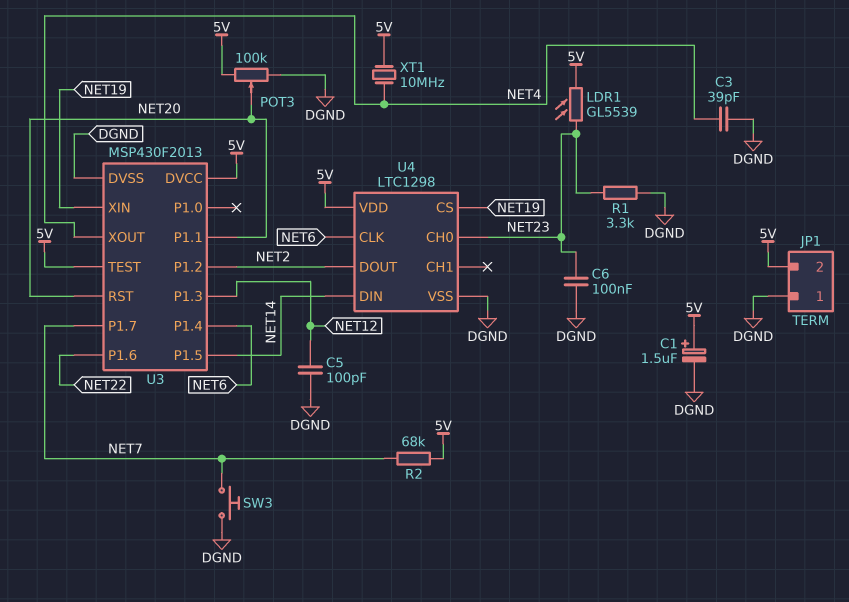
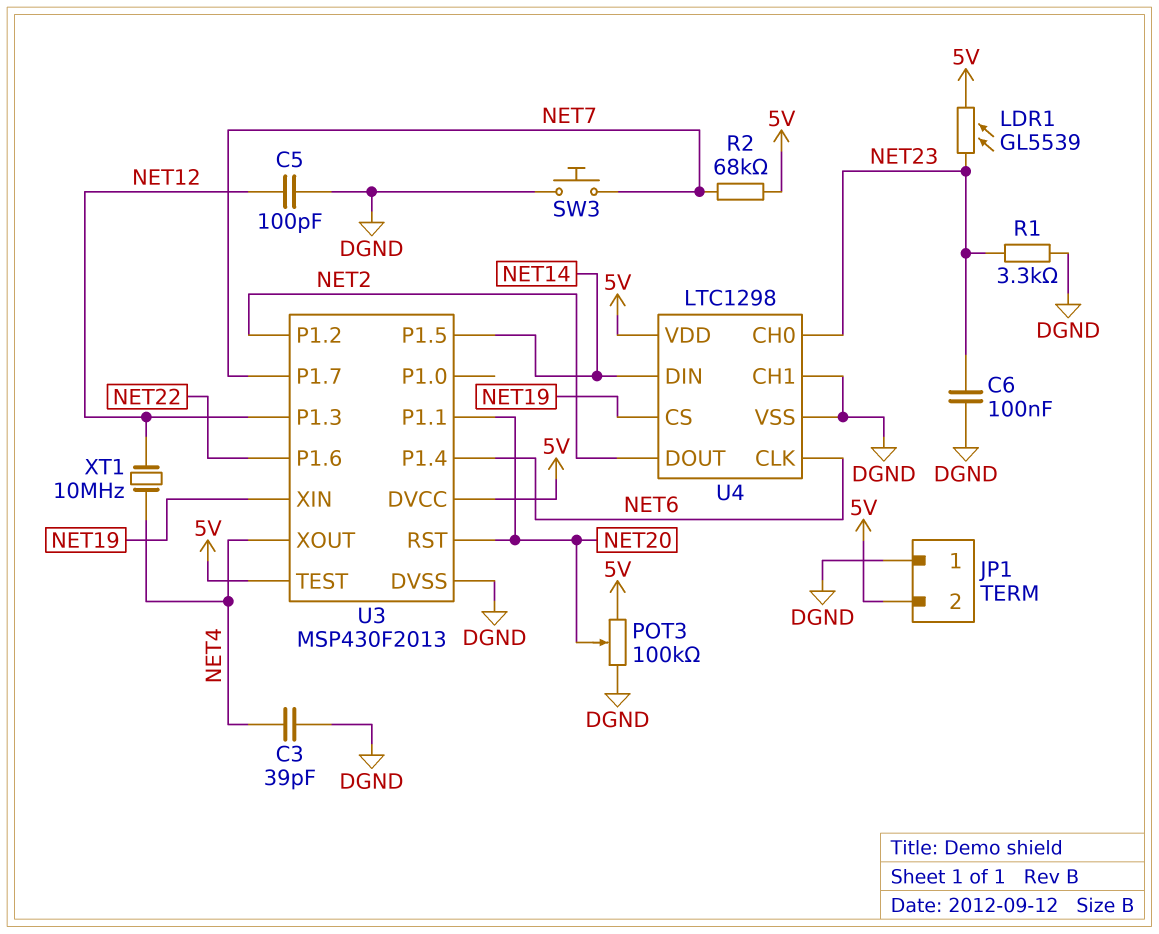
C1: 1.5uF (plus 5V, minus DGND) -> none
U4 pin CH1: none -> DGND
XT1: 10MHz (5V, NET4) -> 10MHz (NET4, NET12)

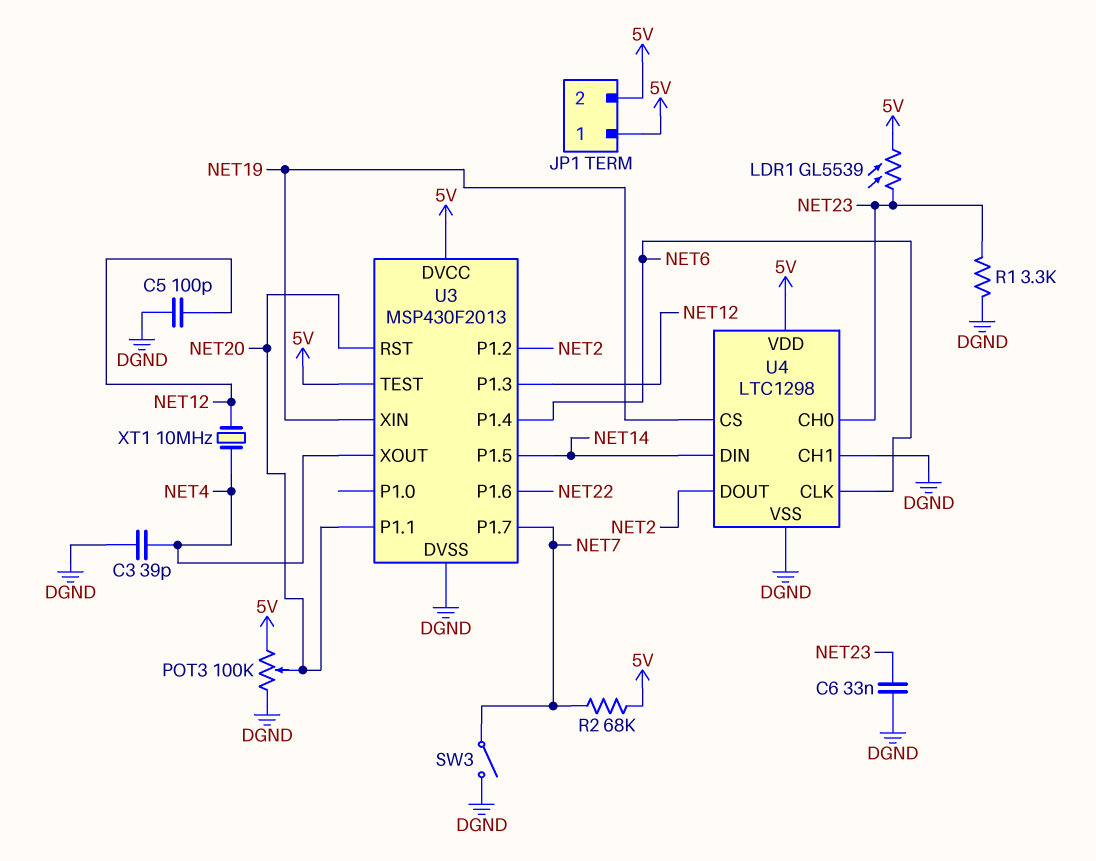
C6: 100nF (DGND, NET23) -> 33nF (DGND, NET23)
JP1 pin 1: DGND -> 5V
SW3: button (DGND, NET7) -> switch (DGND, NET7)

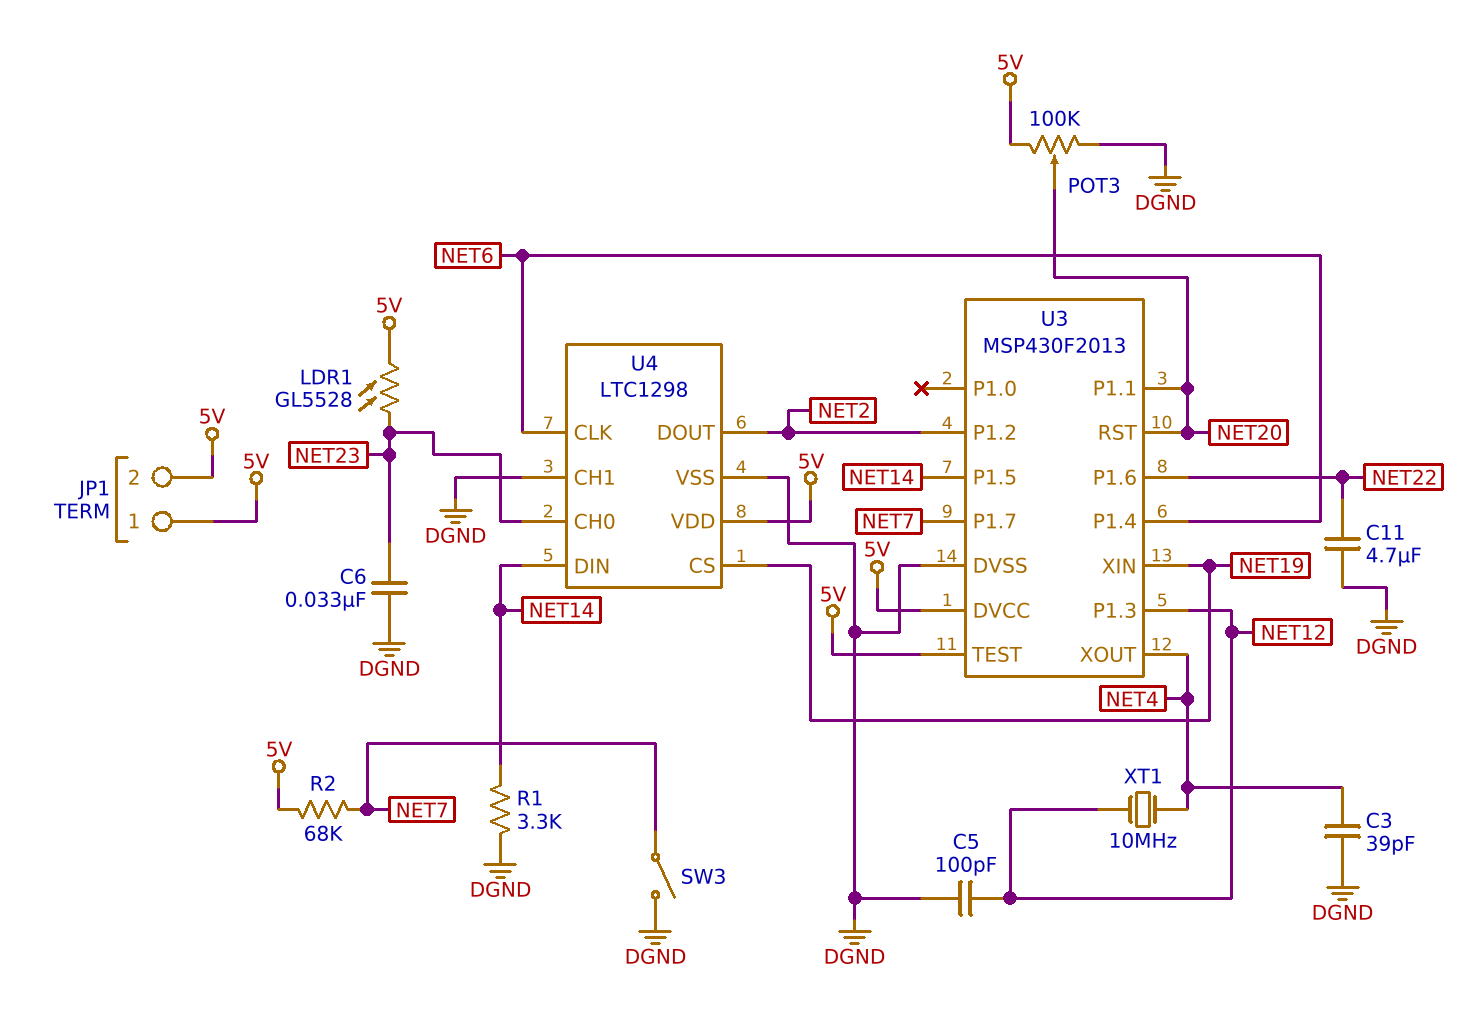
C11: none -> 4.7uF (DGND, NET22)
LDR1: GL5539 (5V, NET23) -> GL5528 (5V, NET23)
R1: 3.3k (DGND, NET23) -> 3.3k (DGND, NET14)

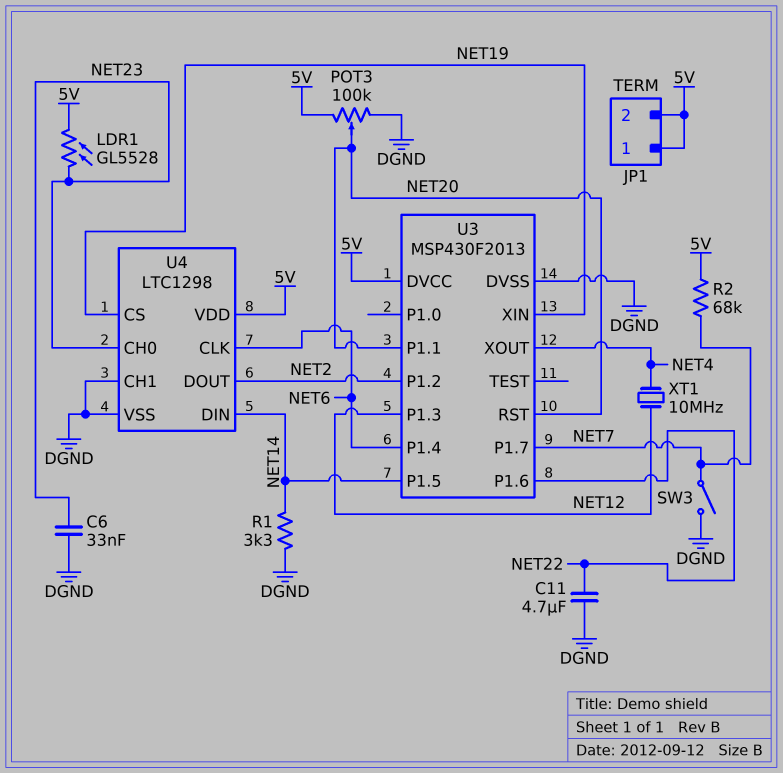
C3: 39pF (DGND, NET4) -> none
C5: 100pF (DGND, NET12) -> none
U3 pin TEST: 5V -> none

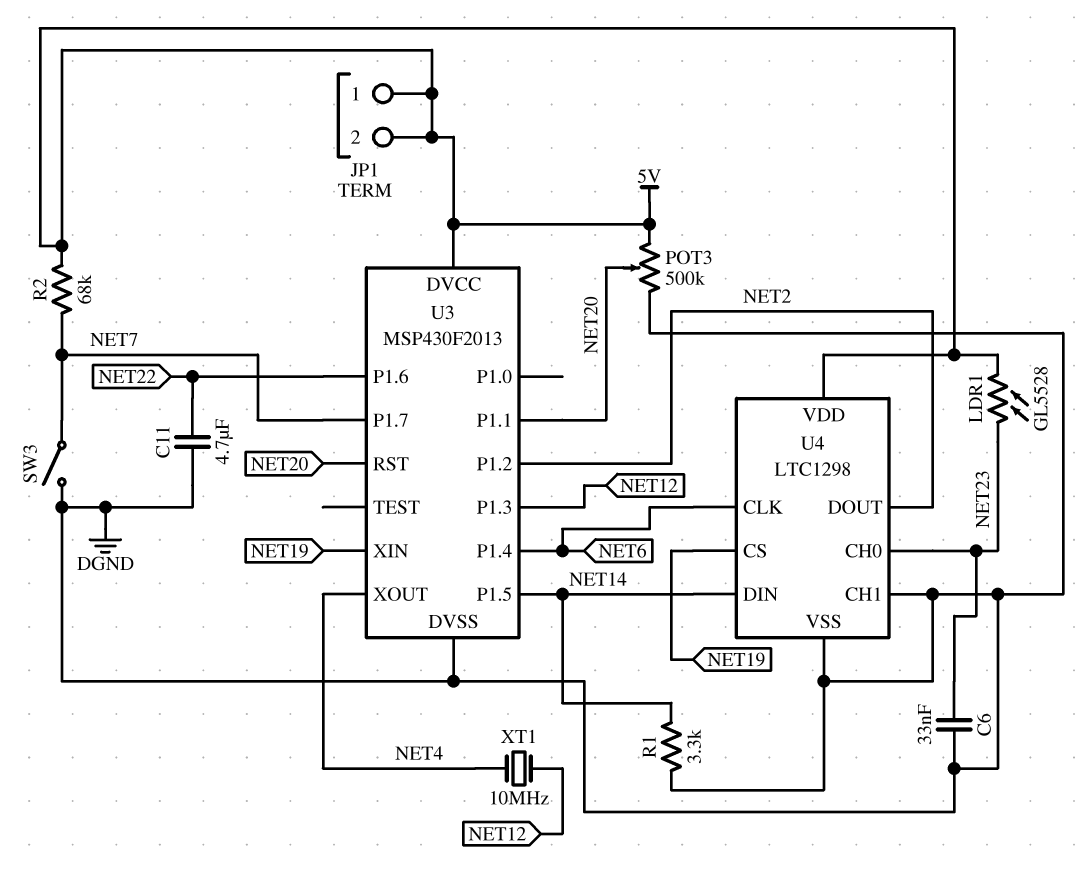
POT3: 100k (5V, DGND, wiper NET20) -> 500k (5V, DGND, wiper NET20)

